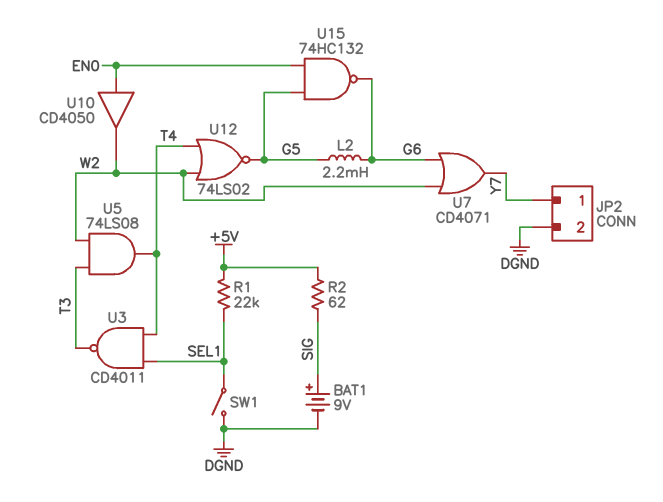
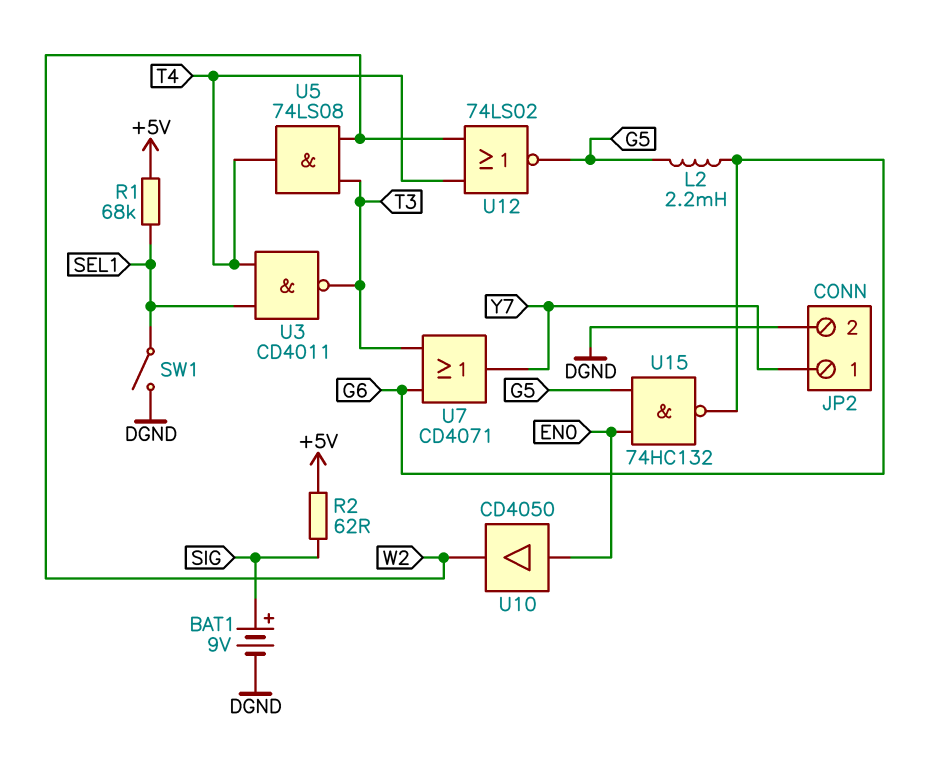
R1: 22k (+5V, SEL1) -> 68k (+5V, SEL1)
U7: OR CD4071 (in G6, in W2, out Y7) -> OR CD4071 (in G6, in T3, out Y7)

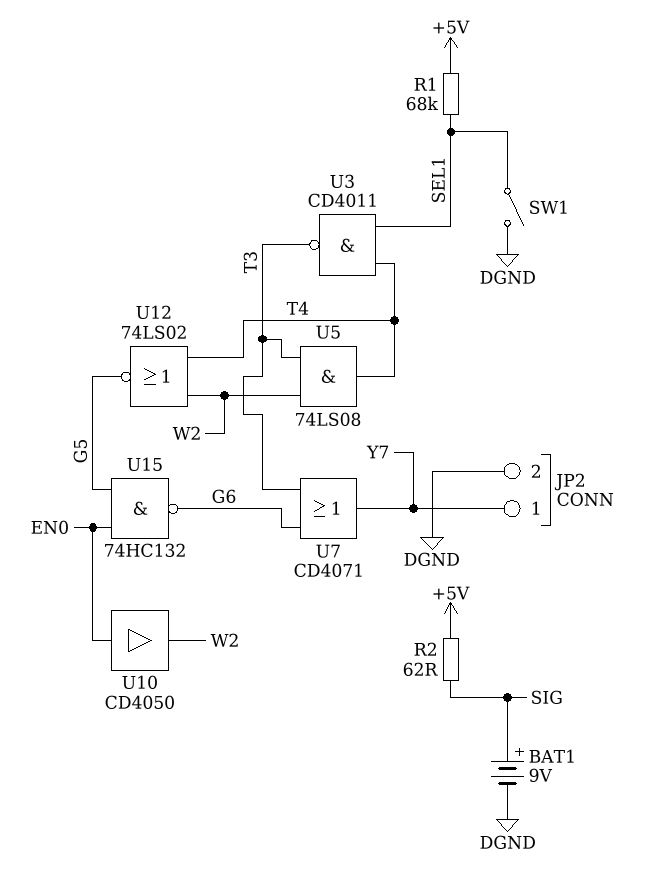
L2: 2.2mH (G5, G6) -> none

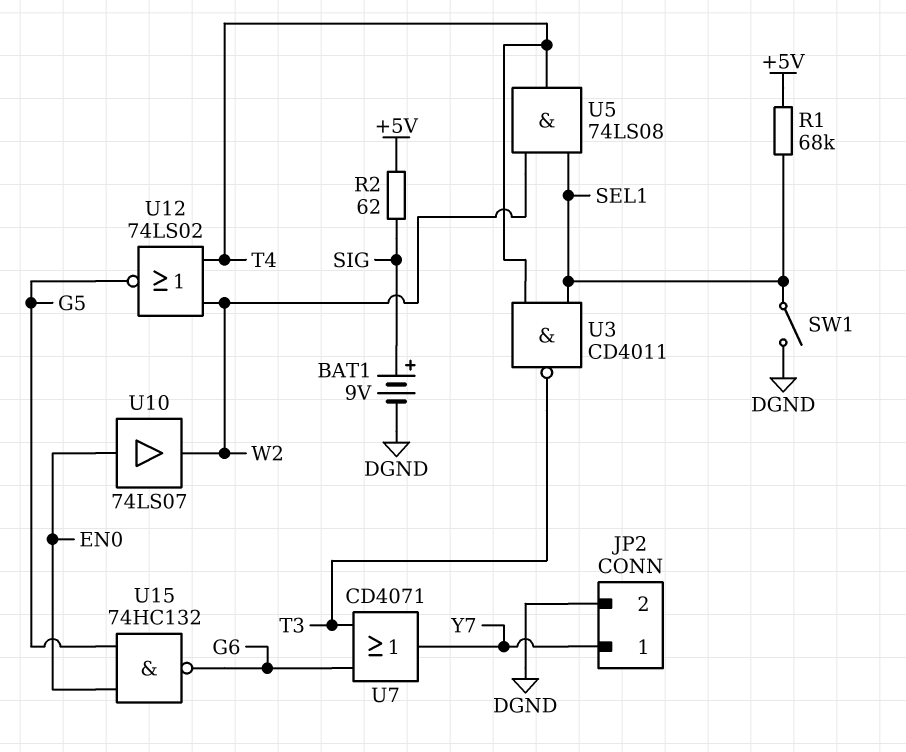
U5: AND 74LS08 (in T3, in W2, out T4) -> AND 74LS08 (in SEL1, in W2, out T4)
U10: buffer CD4050 (in EN0, out W2) -> buffer 74LS07 (in EN0, out W2)

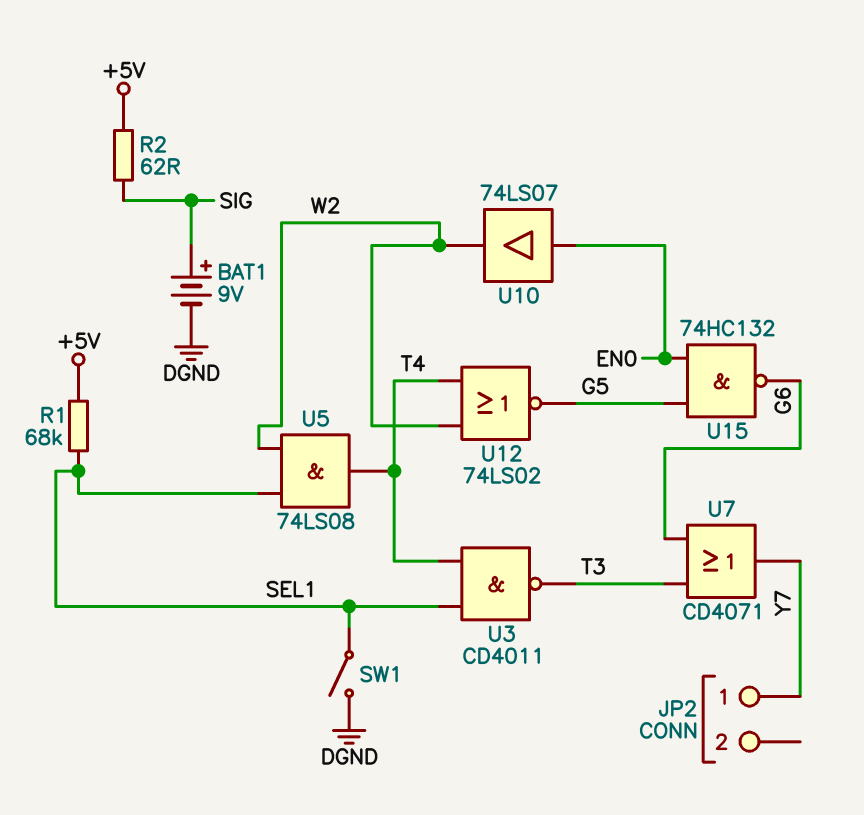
JP2 pin 2: DGND -> none

